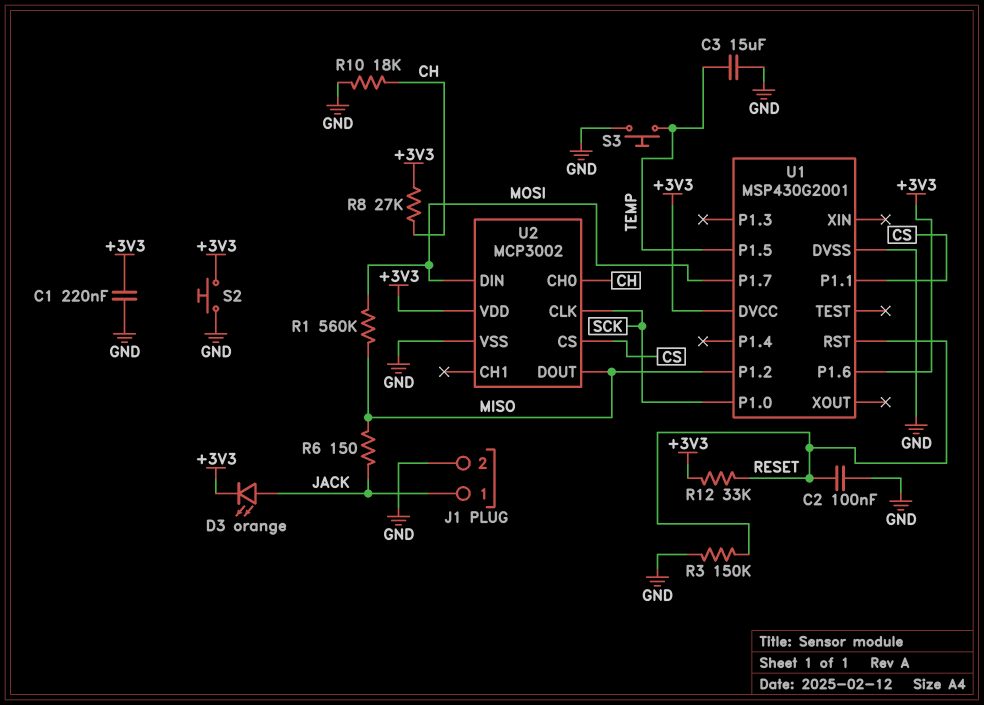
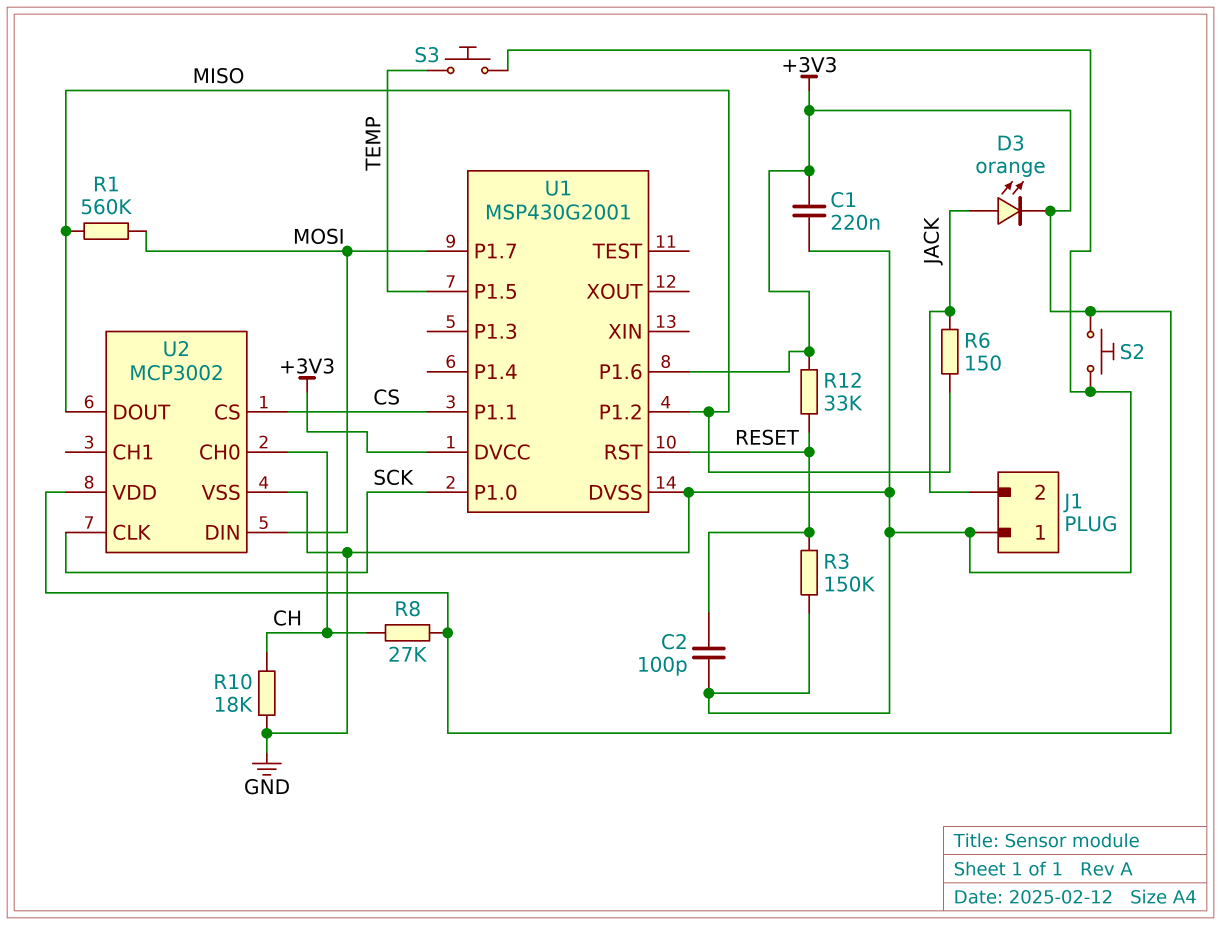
C2: 100nF (GND, RESET) -> 100pF (GND, RESET)
C3: 15uF (GND, TEMP) -> none
J1 pin 1: JACK -> GND
J1 pin 2: GND -> JACK

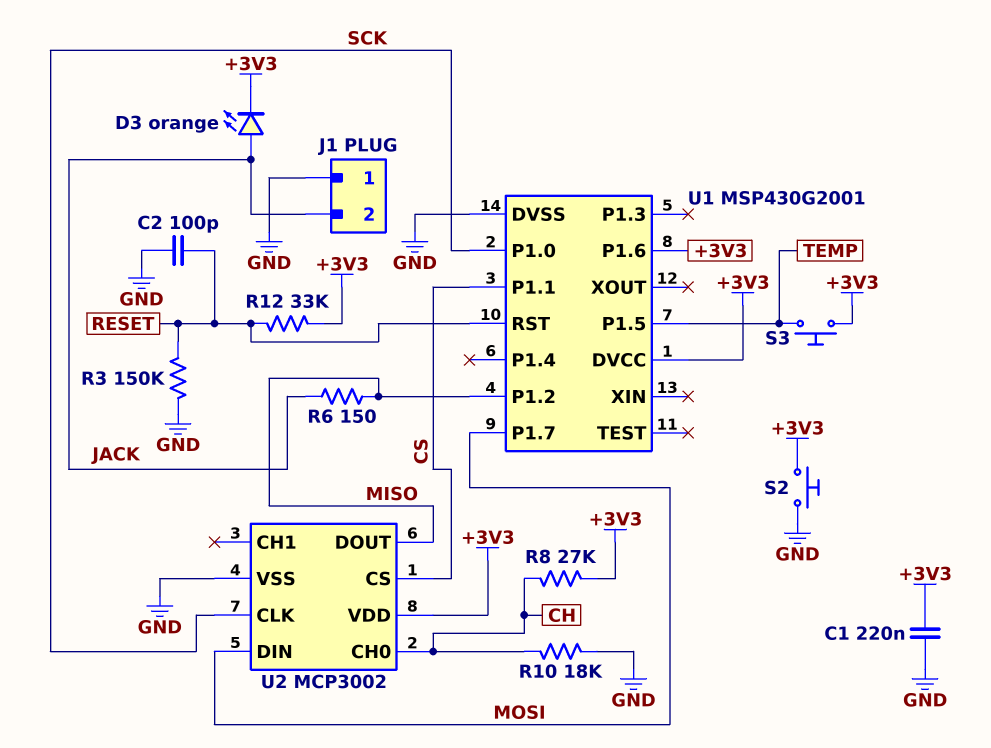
R1: 560k (MISO, MOSI) -> none
S3: button (GND, TEMP) -> button (+3V3, TEMP)

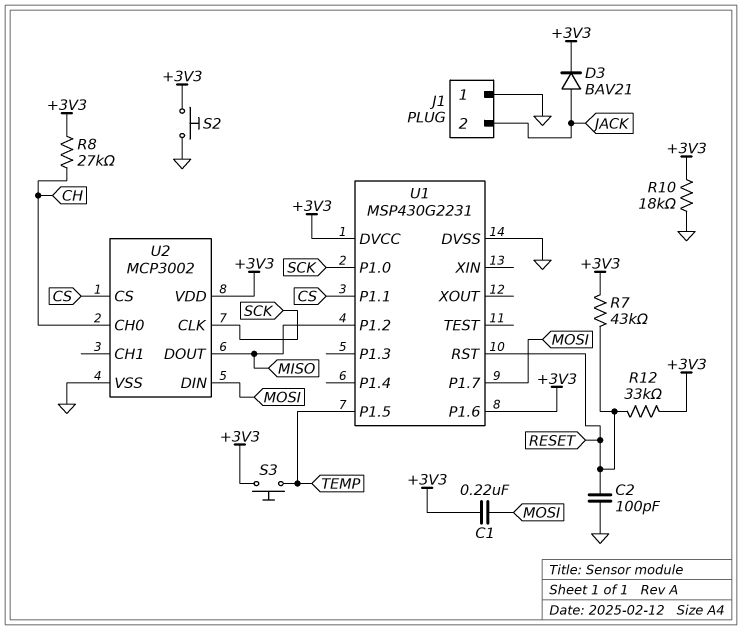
C1: 220nF (+3V3, GND) -> 220nF (+3V3, MOSI)
D3: LED orange (A JACK, K +3V3) -> diode BAV21 (A JACK, K +3V3)
R3: 150k (GND, RESET) -> none
R6: 150 (JACK, MISO) -> none
R7: none -> 43k (+3V3, RESET)
R10: 18k (CH, GND) -> 18k (+3V3, GND)
U1: MSP430G2001 -> MSP430G2231

